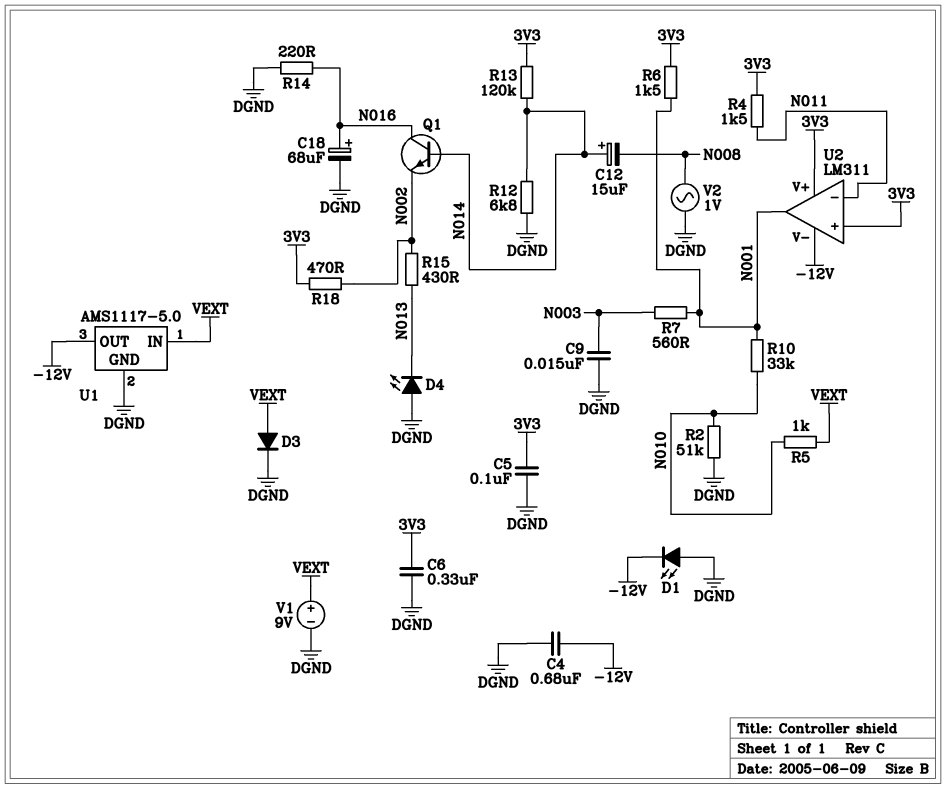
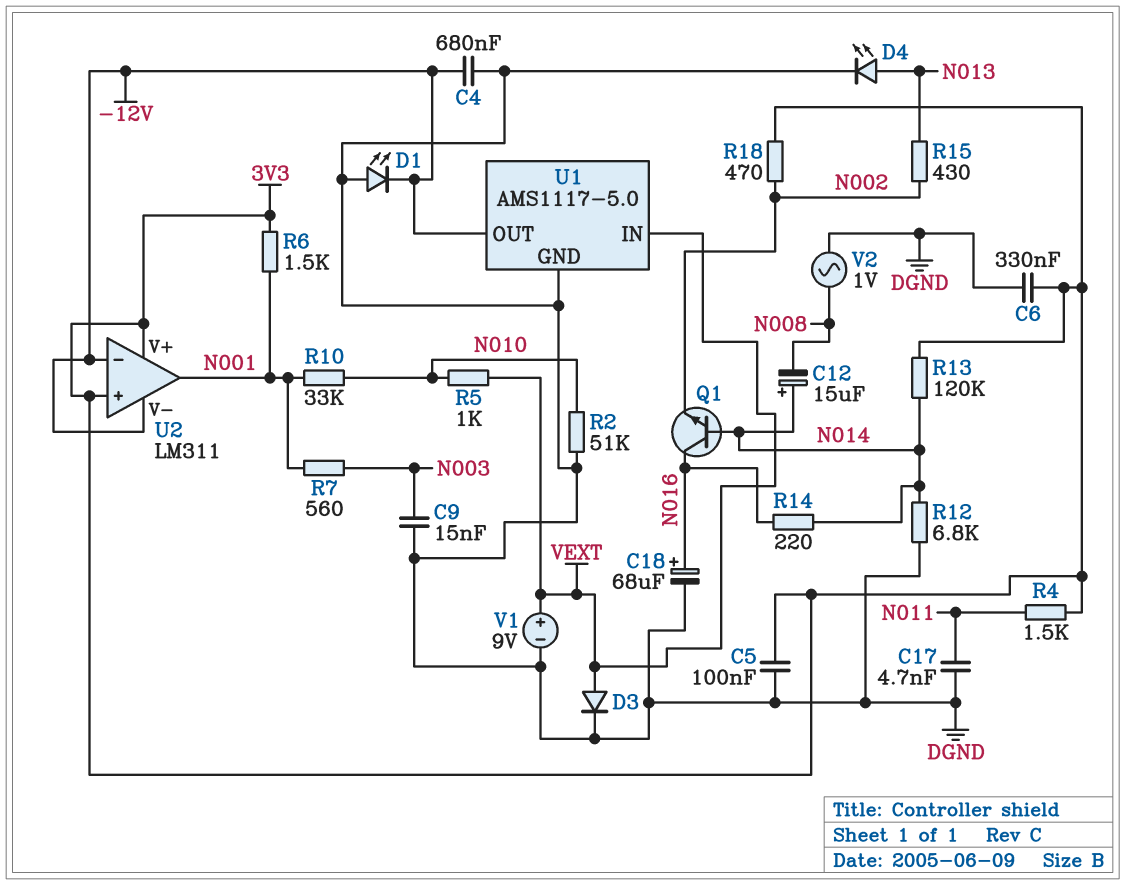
C17: none -> 4.7nF (DGND, N011)
D4: LED (A DGND, K N013) -> LED (A N013, K DGND)
R14: 220 (DGND, N016) -> 220 (N014, N016)
U2 pin in-: N011 -> -12V

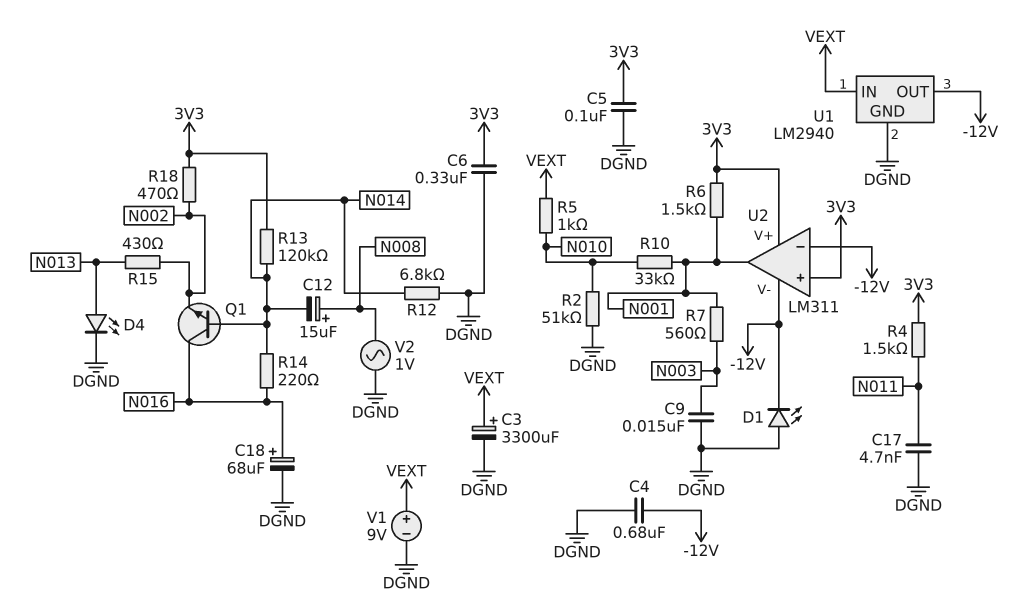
C3: none -> 3300uF (plus VEXT, minus DGND)
C12: 15uF (plus N014, minus N008) -> 15uF (plus N008, minus N014)
D3: diode (A VEXT, K DGND) -> none
U1: AMS1117-5.0 -> LM2940

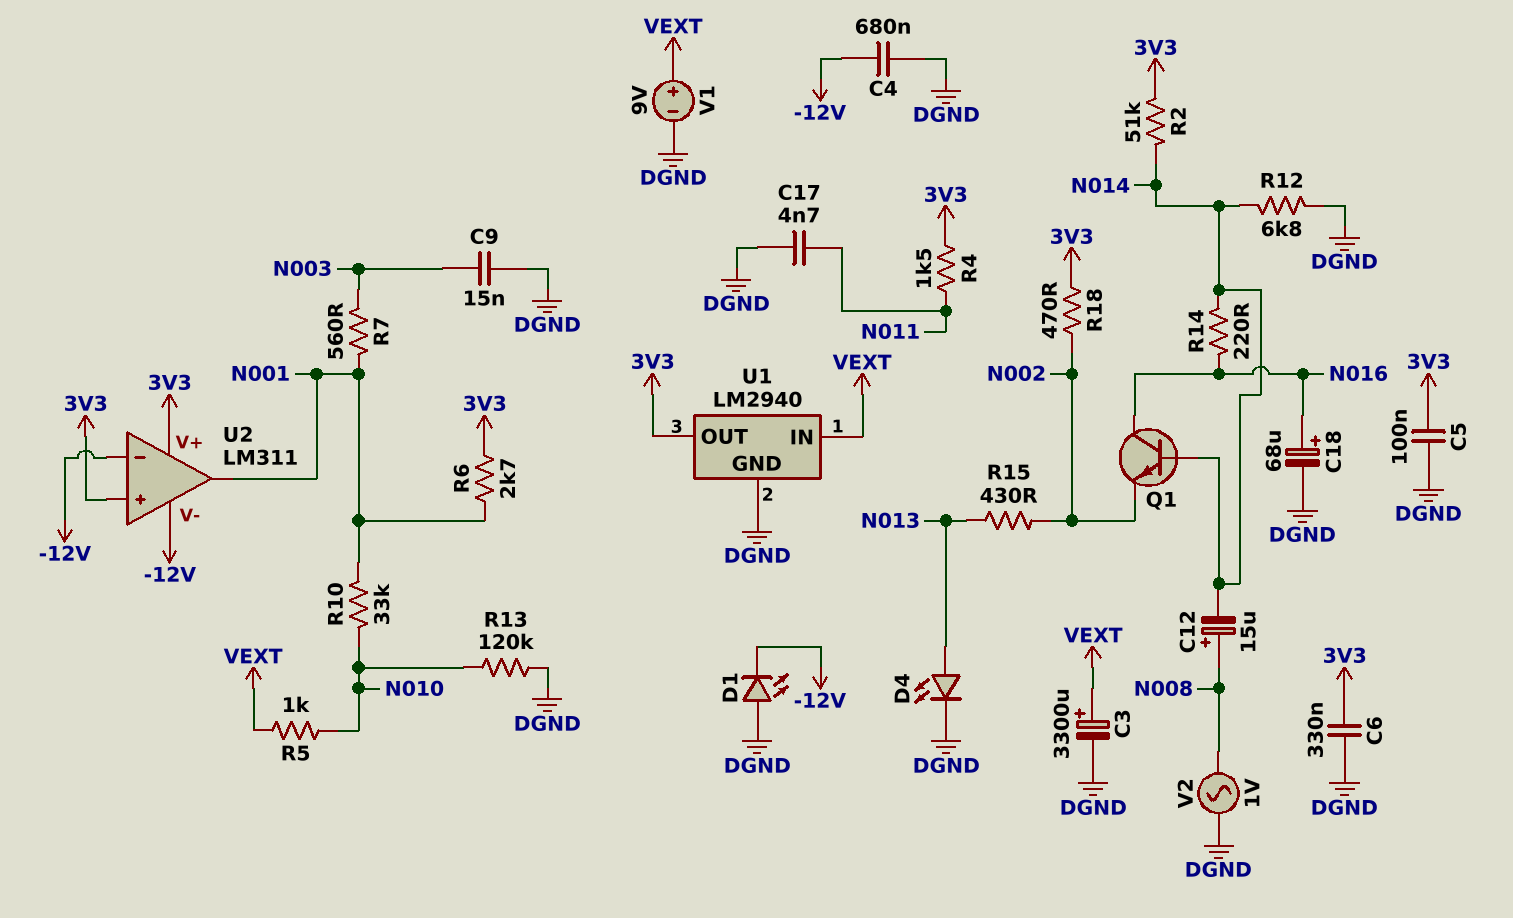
R2: 51k (DGND, N010) -> 51k (3V3, N014)
R6: 1.5k (3V3, N001) -> 2.7k (3V3, N001)
R13: 120k (3V3, N014) -> 120k (DGND, N010)
U1 pin OUT: -12V -> 3V3

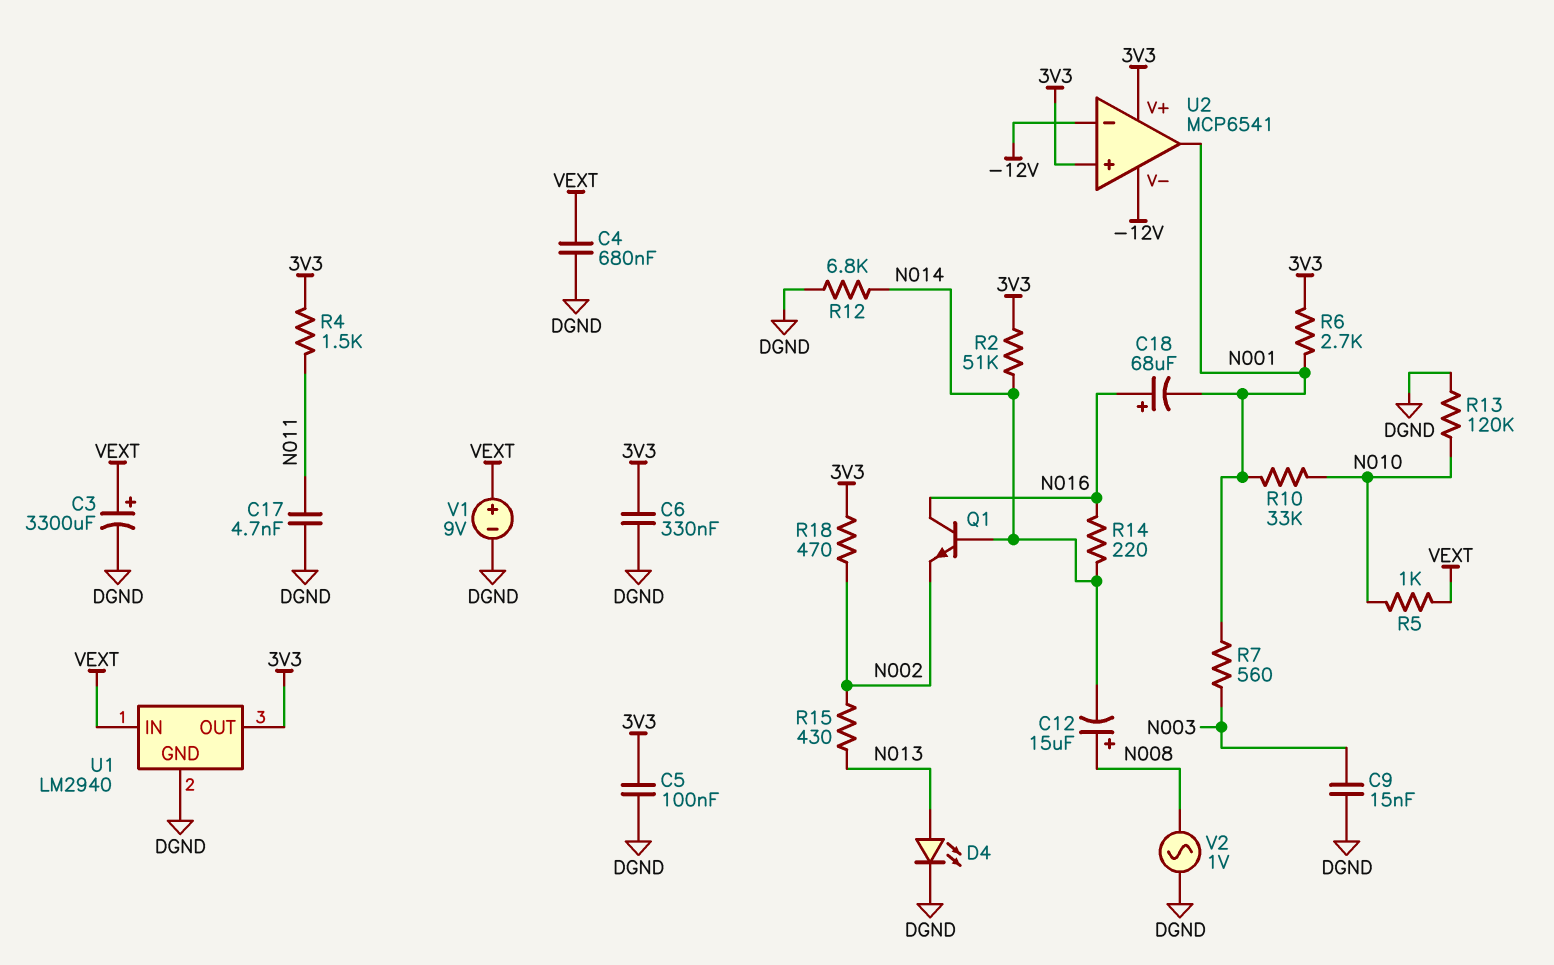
C4: 680nF (-12V, DGND) -> 680nF (DGND, VEXT)
C18: 68uF (plus N016, minus DGND) -> 68uF (plus N016, minus N001)
D1: LED (A DGND, K -12V) -> none
U2: LM311 -> MCP6541

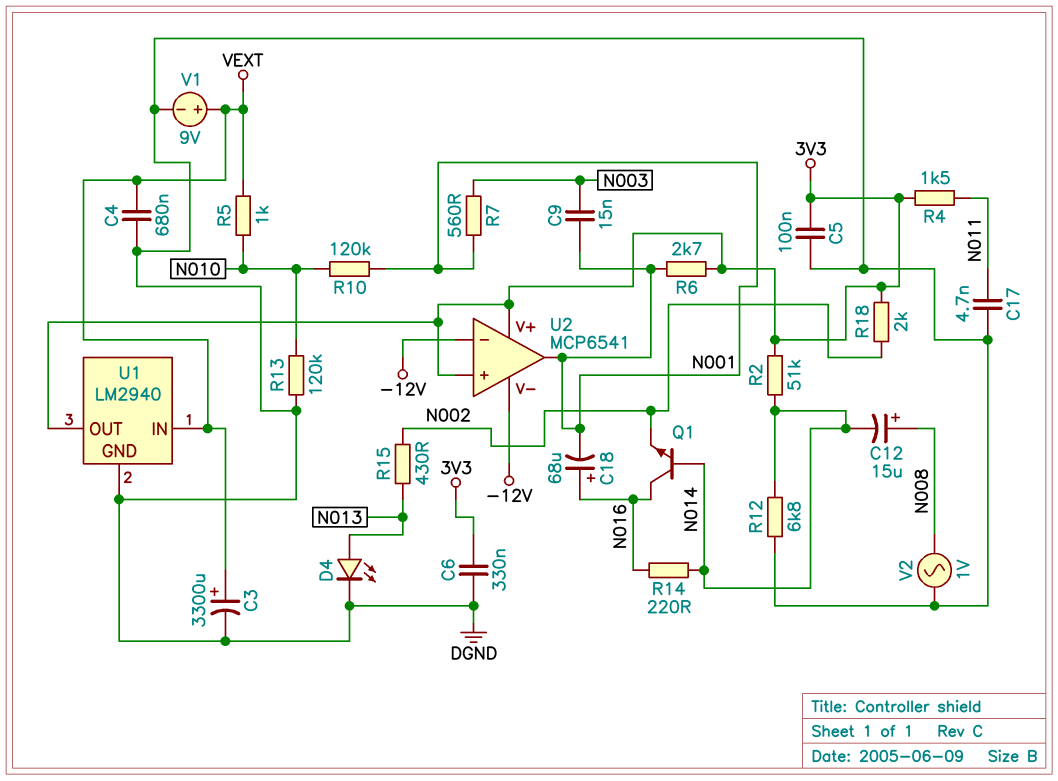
C9: 15nF (DGND, N003) -> 15nF (N001, N003)
R10: 33k (N001, N010) -> 120k (N001, N010)
R18: 470 (3V3, N002) -> 2k (3V3, N002)

